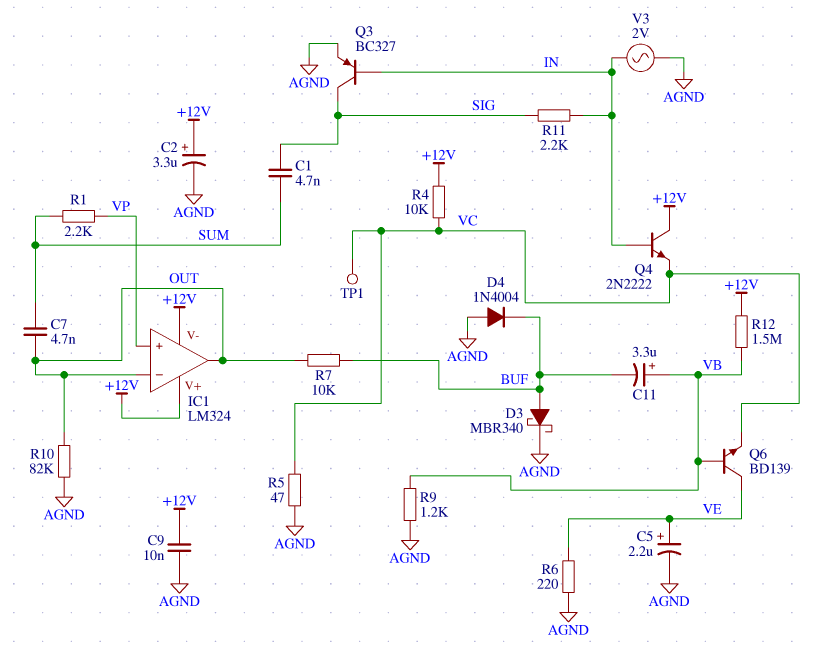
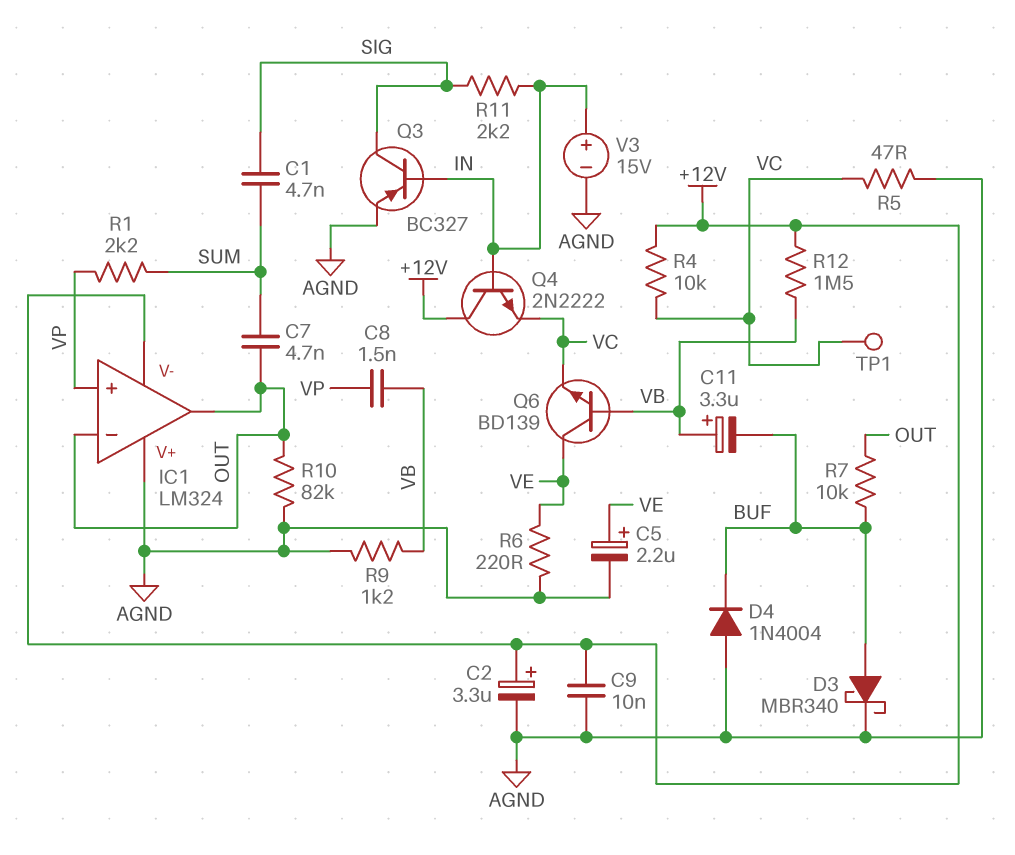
C8: none -> 1.5nF (VB, VP)
IC1 pin V+: +12V -> AGND
V3: AC 2V (AGND, IN) -> 15V (plus IN, minus AGND)

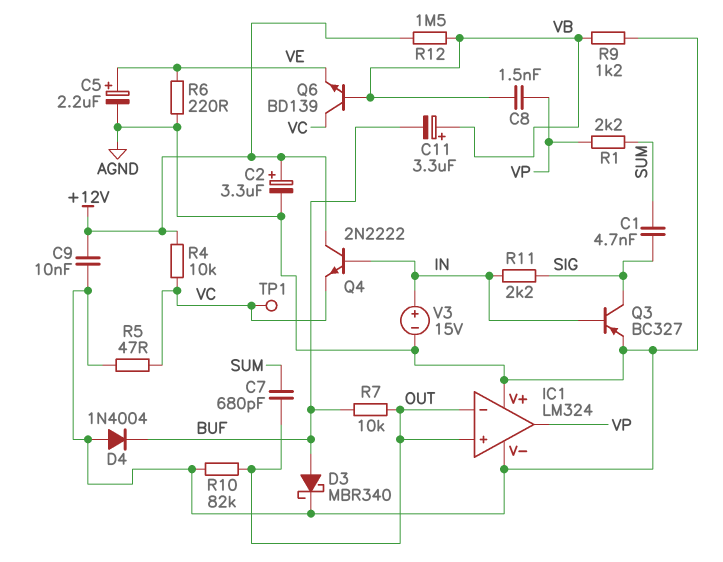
C7: 4.7nF (OUT, SUM) -> 680pF (OUT, SUM)
IC1 pin V-: +12V -> AGND
IC1 pin in+: VP -> OUT
IC1 pin out: OUT -> VP
Q6: NPN BD139 (B VB, C VE, E VC) -> NPN BD139 (B VB, C VC, E VE)

